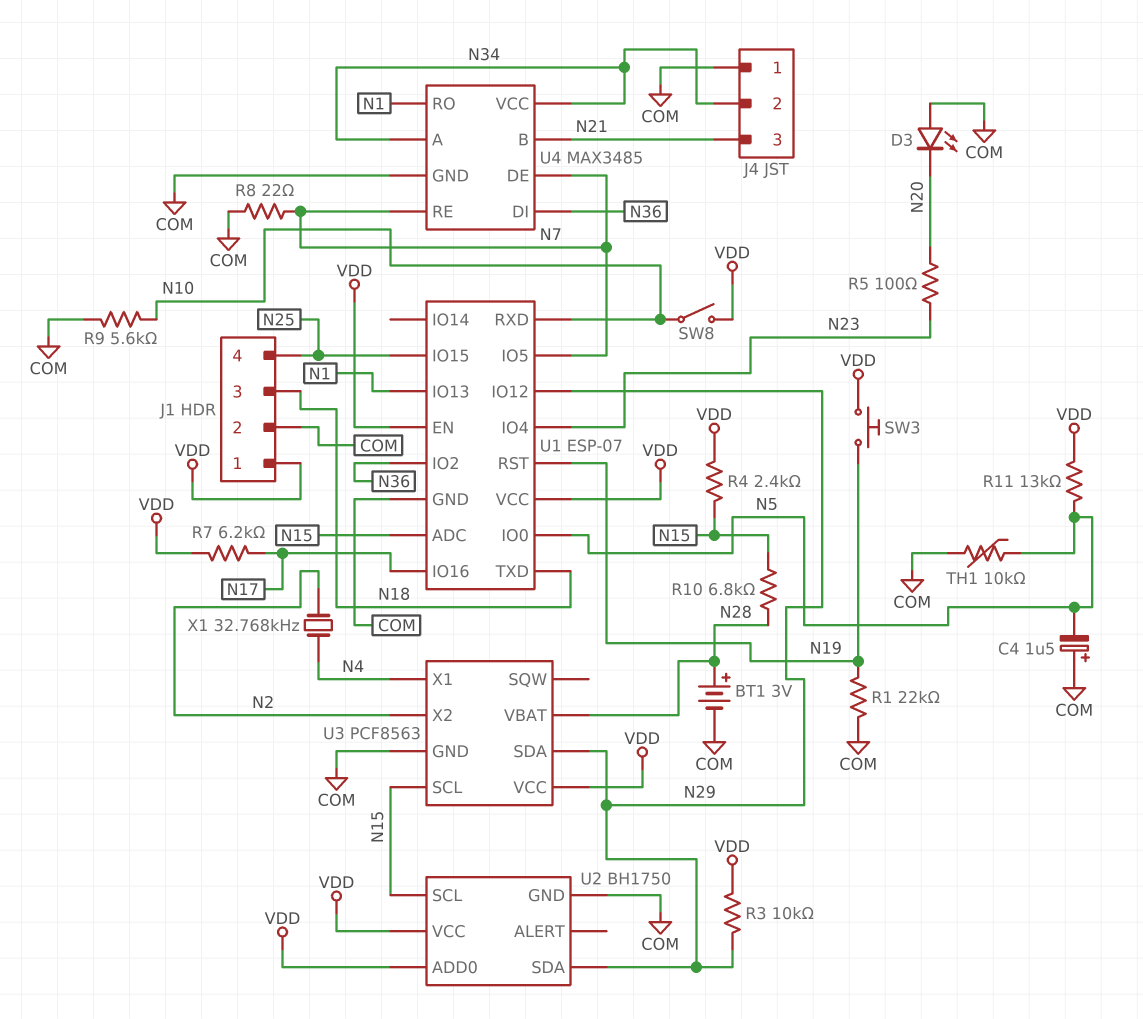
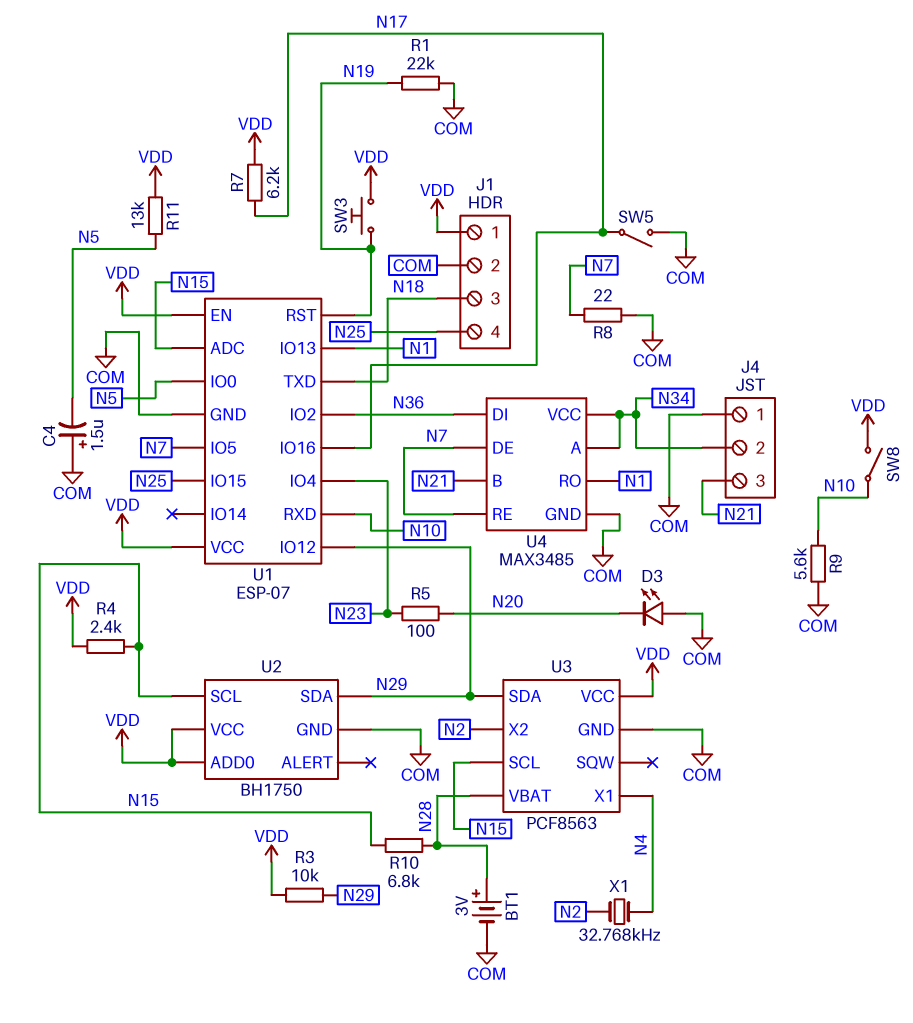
SW5: none -> switch (COM, N17)
TH1: 10k (COM, N5) -> none

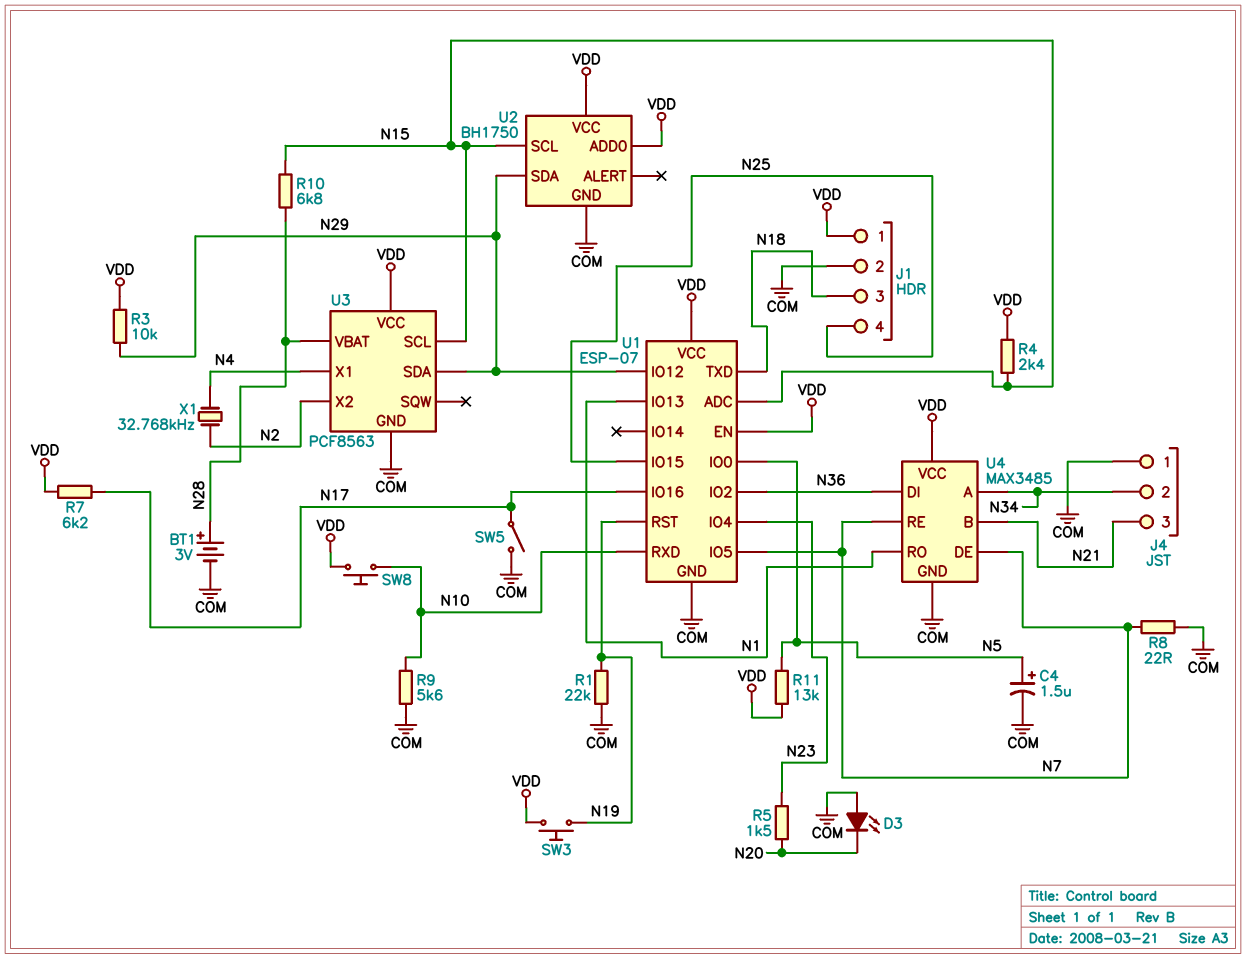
C4: 1.5uF (plus COM, minus N5) -> 1.5uF (plus N5, minus COM)
R5: 100 (N20, N23) -> 1.5k (N20, N23)
SW8: switch (N10, VDD) -> button (N10, VDD)
U4 pin VCC: N34 -> VDD

